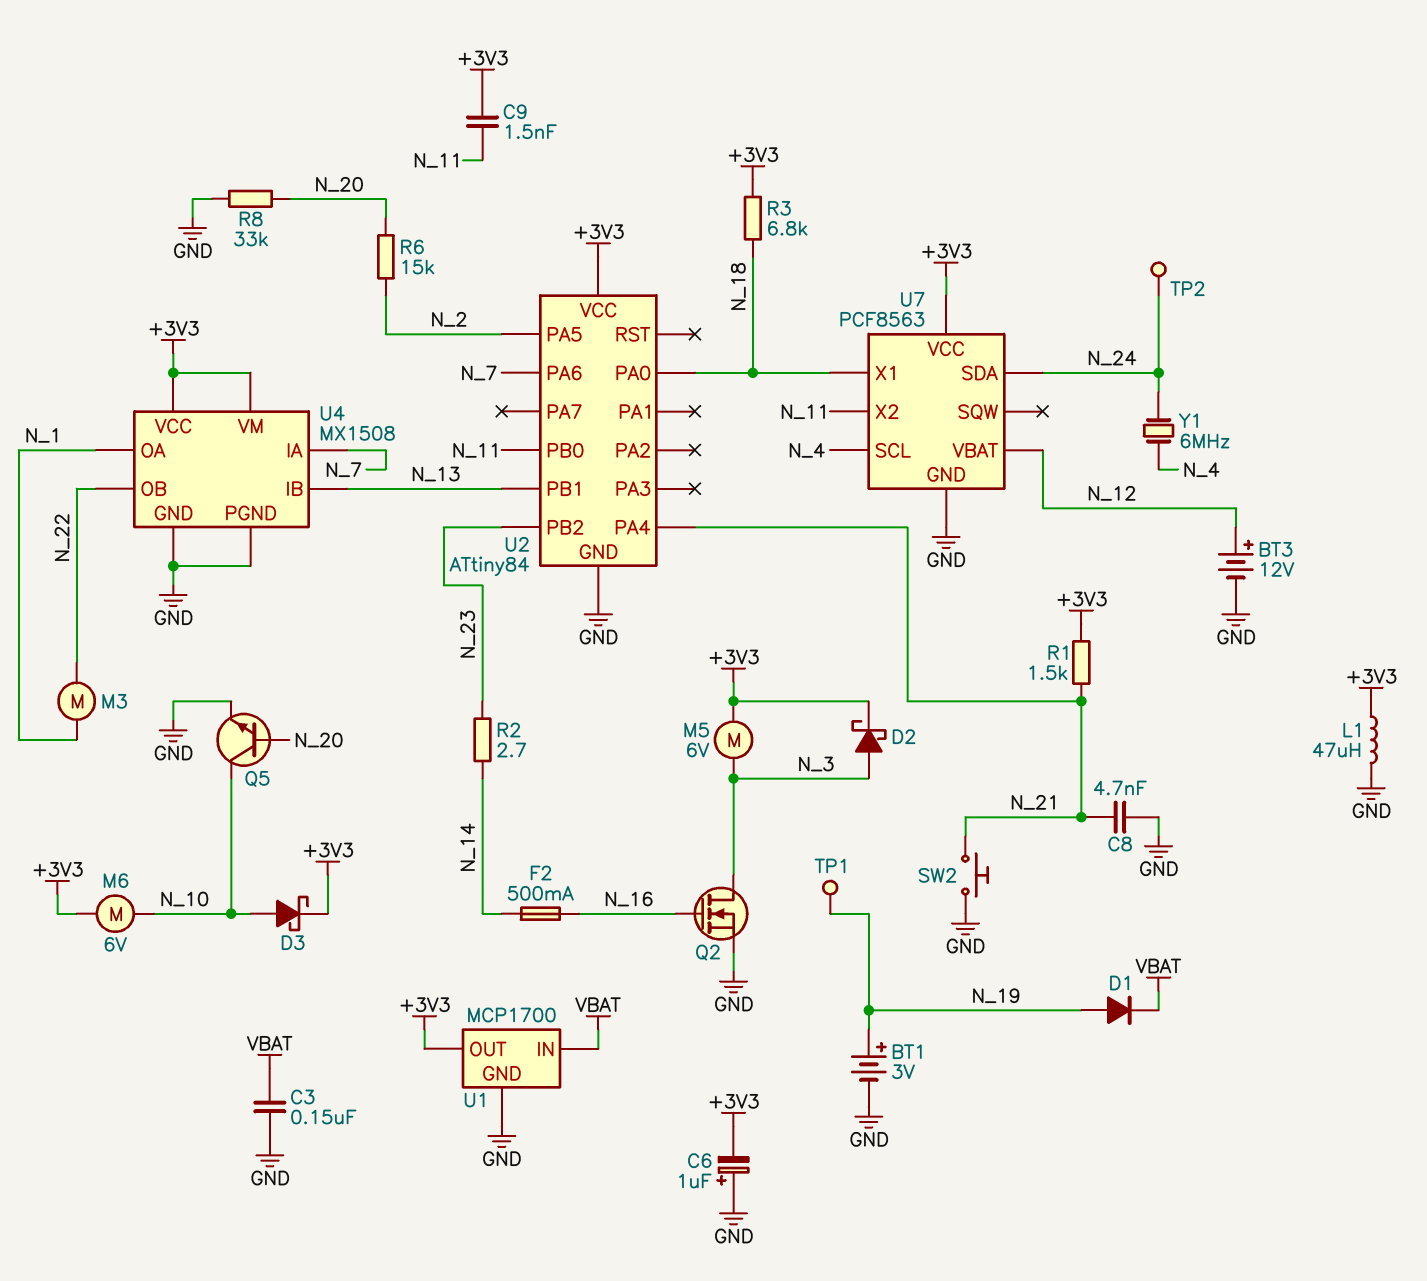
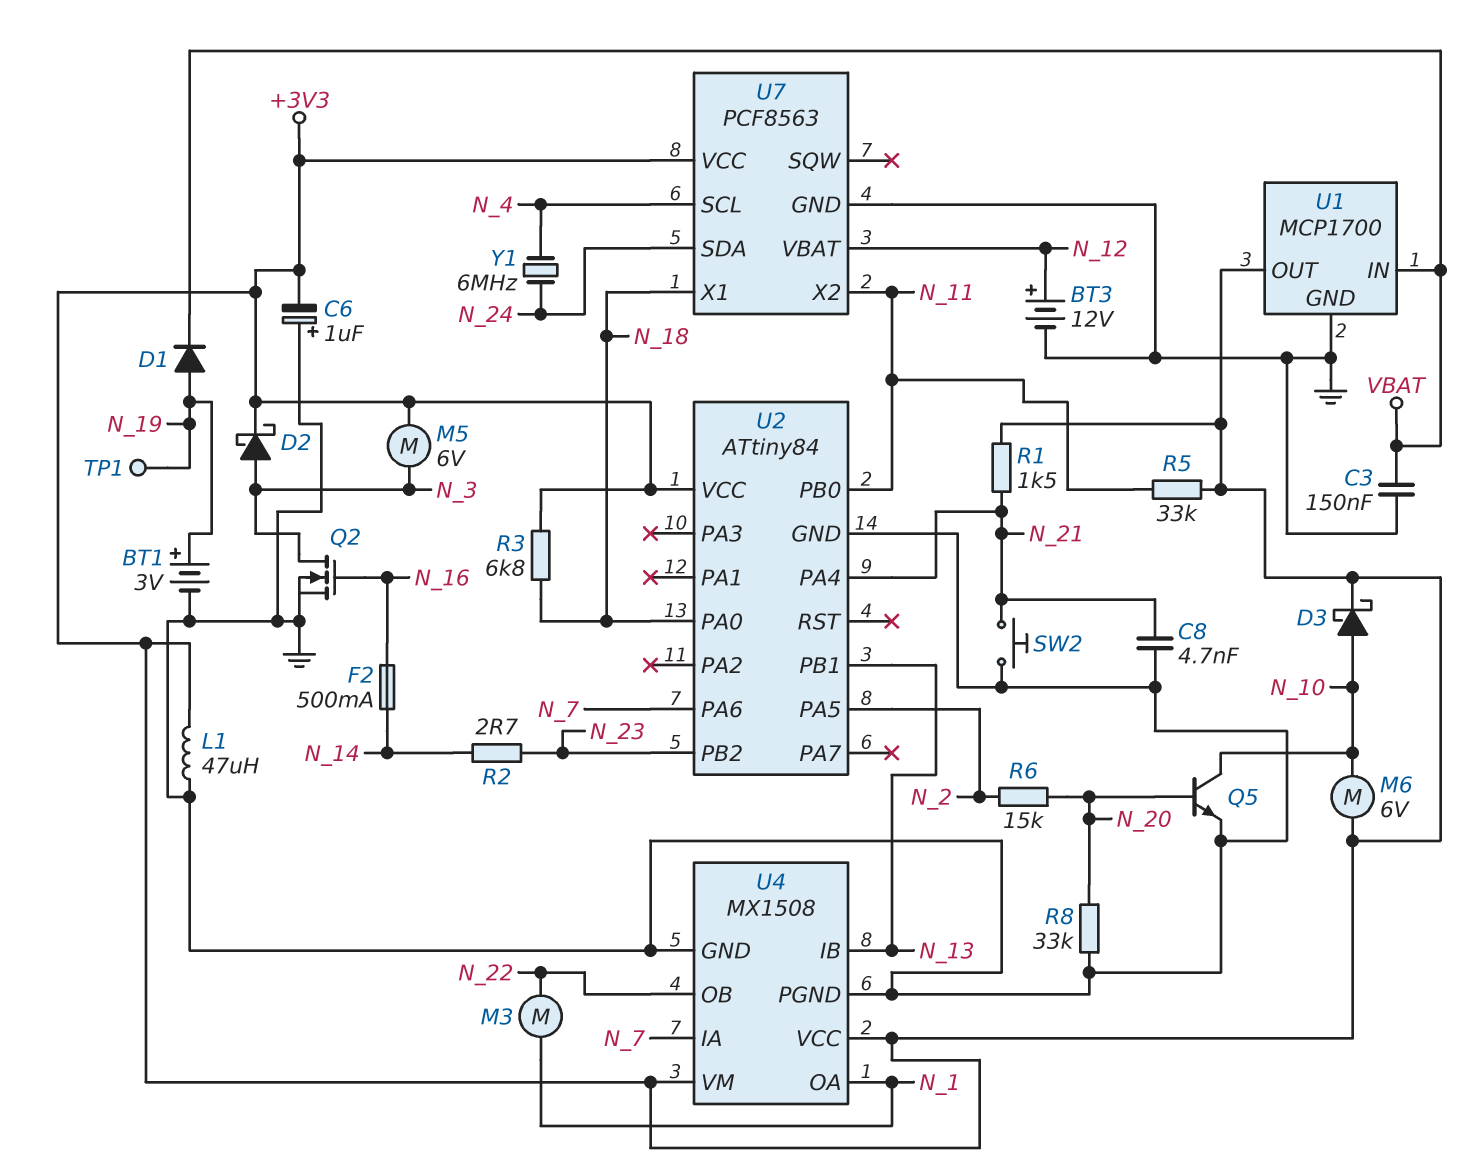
C9: 1.5nF (+3V3, N_11) -> none
R5: none -> 33k (+3V3, N_11)
TP2: test point (N_24) -> none

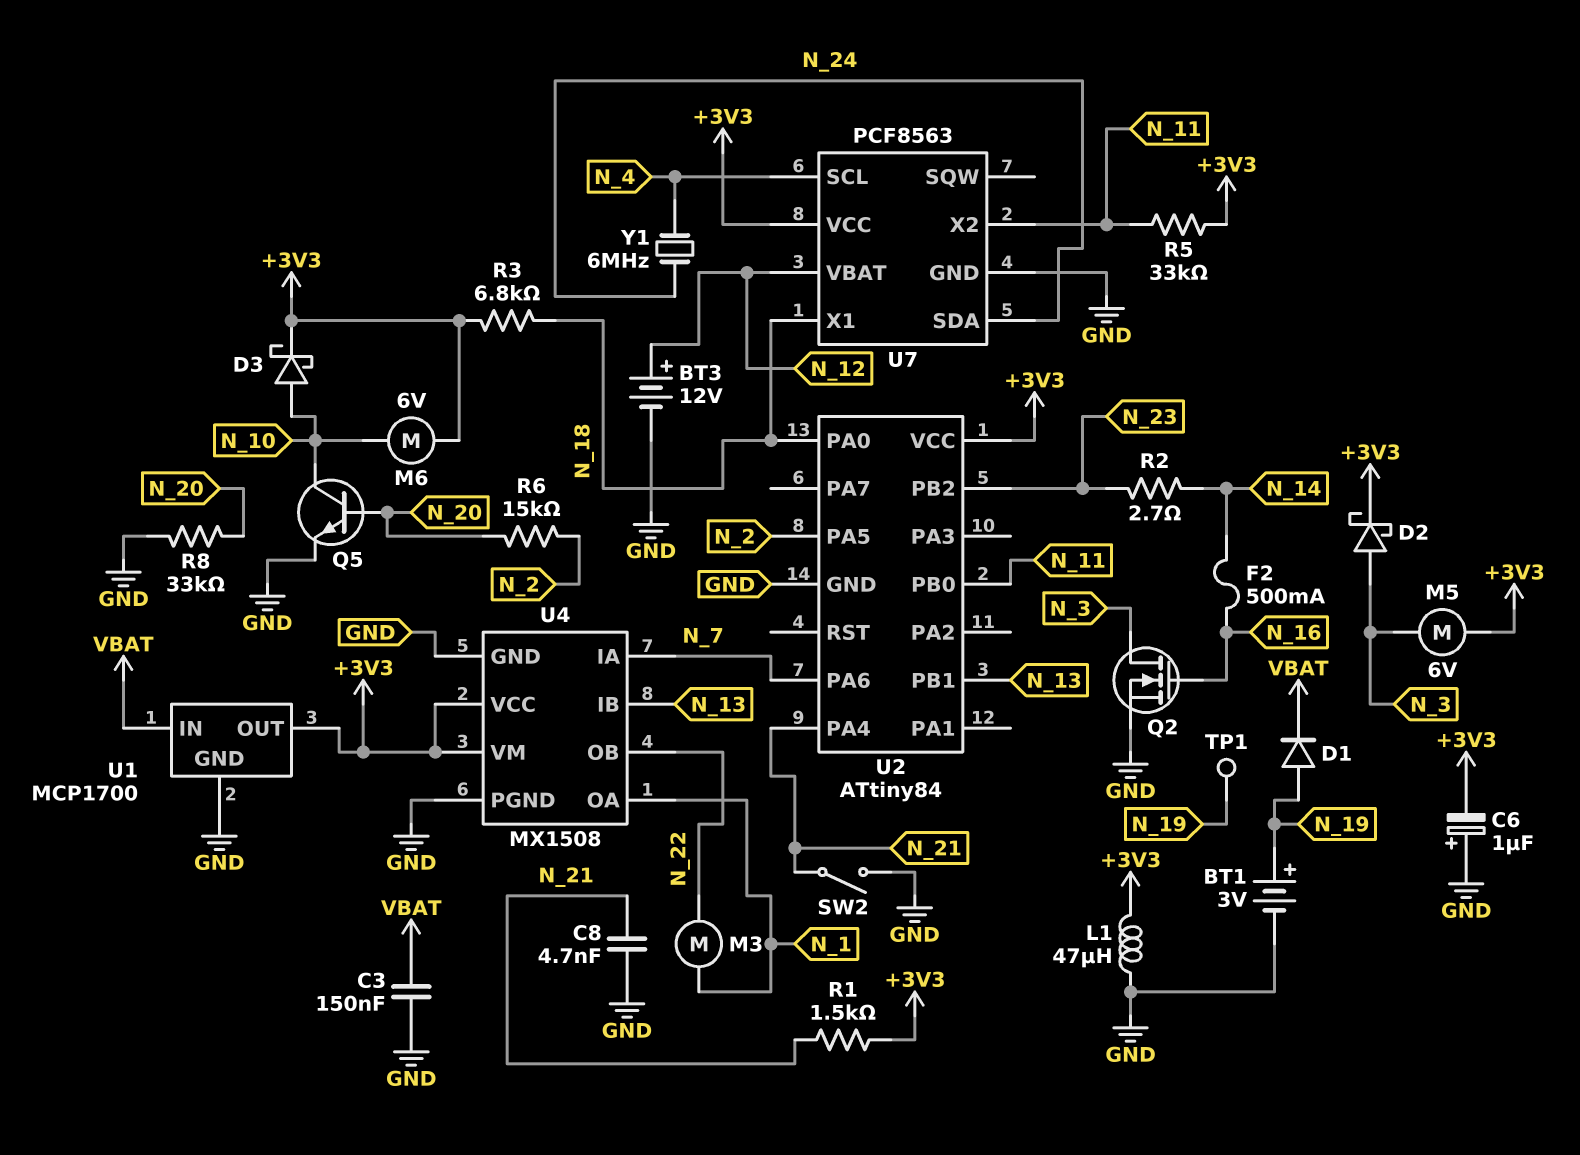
SW2: button (GND, N_21) -> switch (GND, N_21)

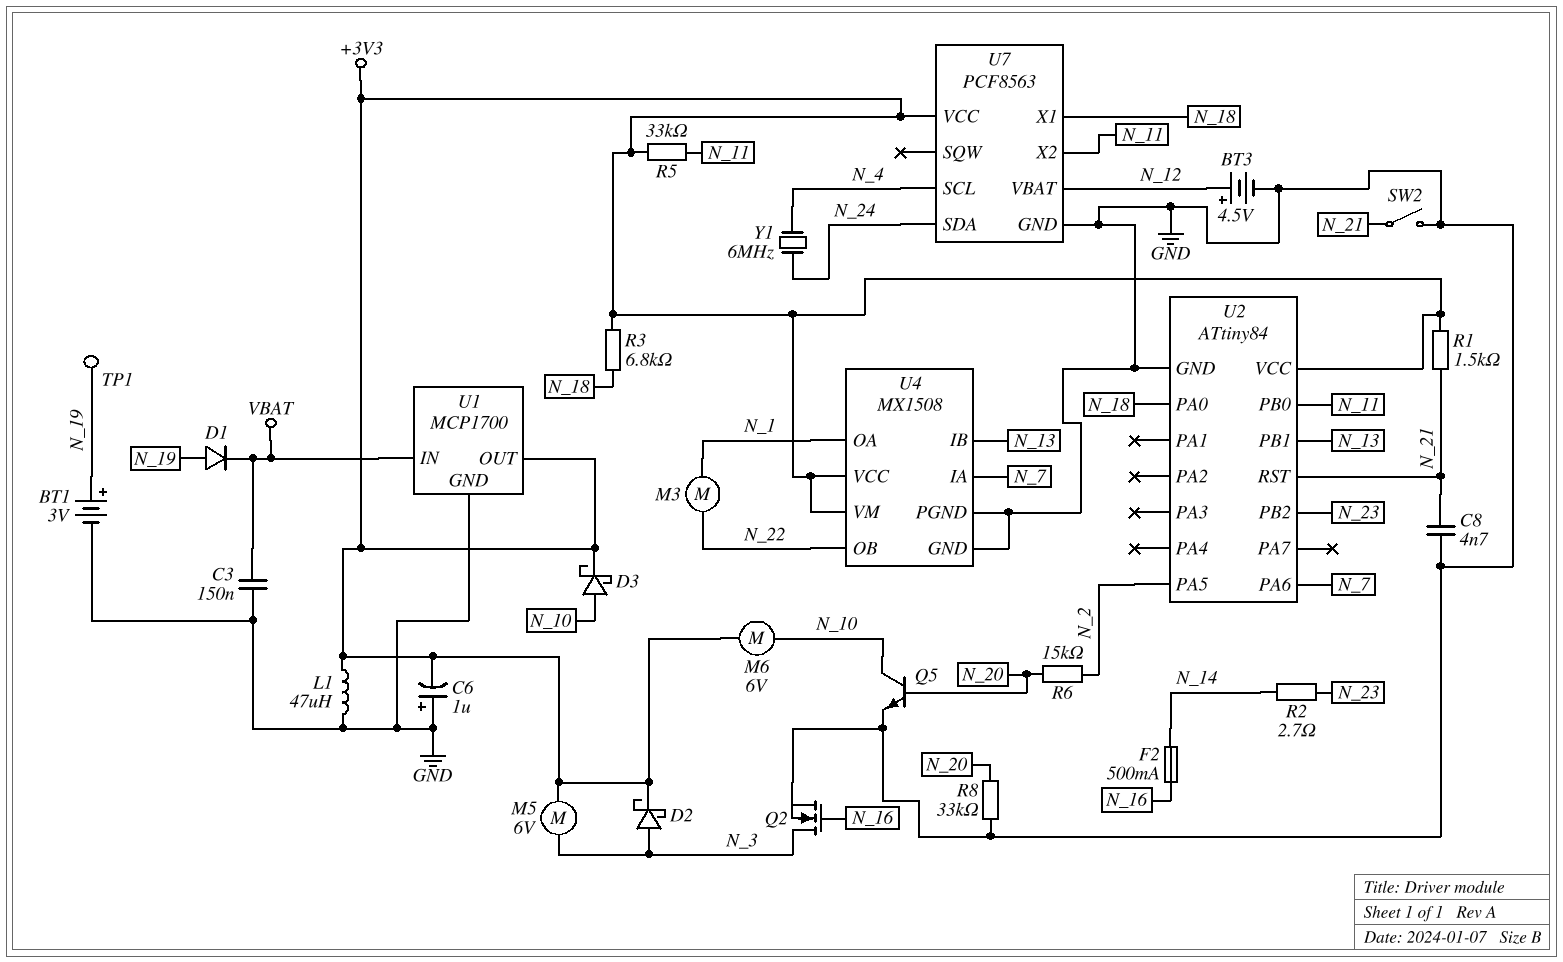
BT3: 12V (plus N_12, minus GND) -> 4.5V (plus N_12, minus GND)
U2 pin PA4: N_21 -> none
U2 pin RST: none -> N_21

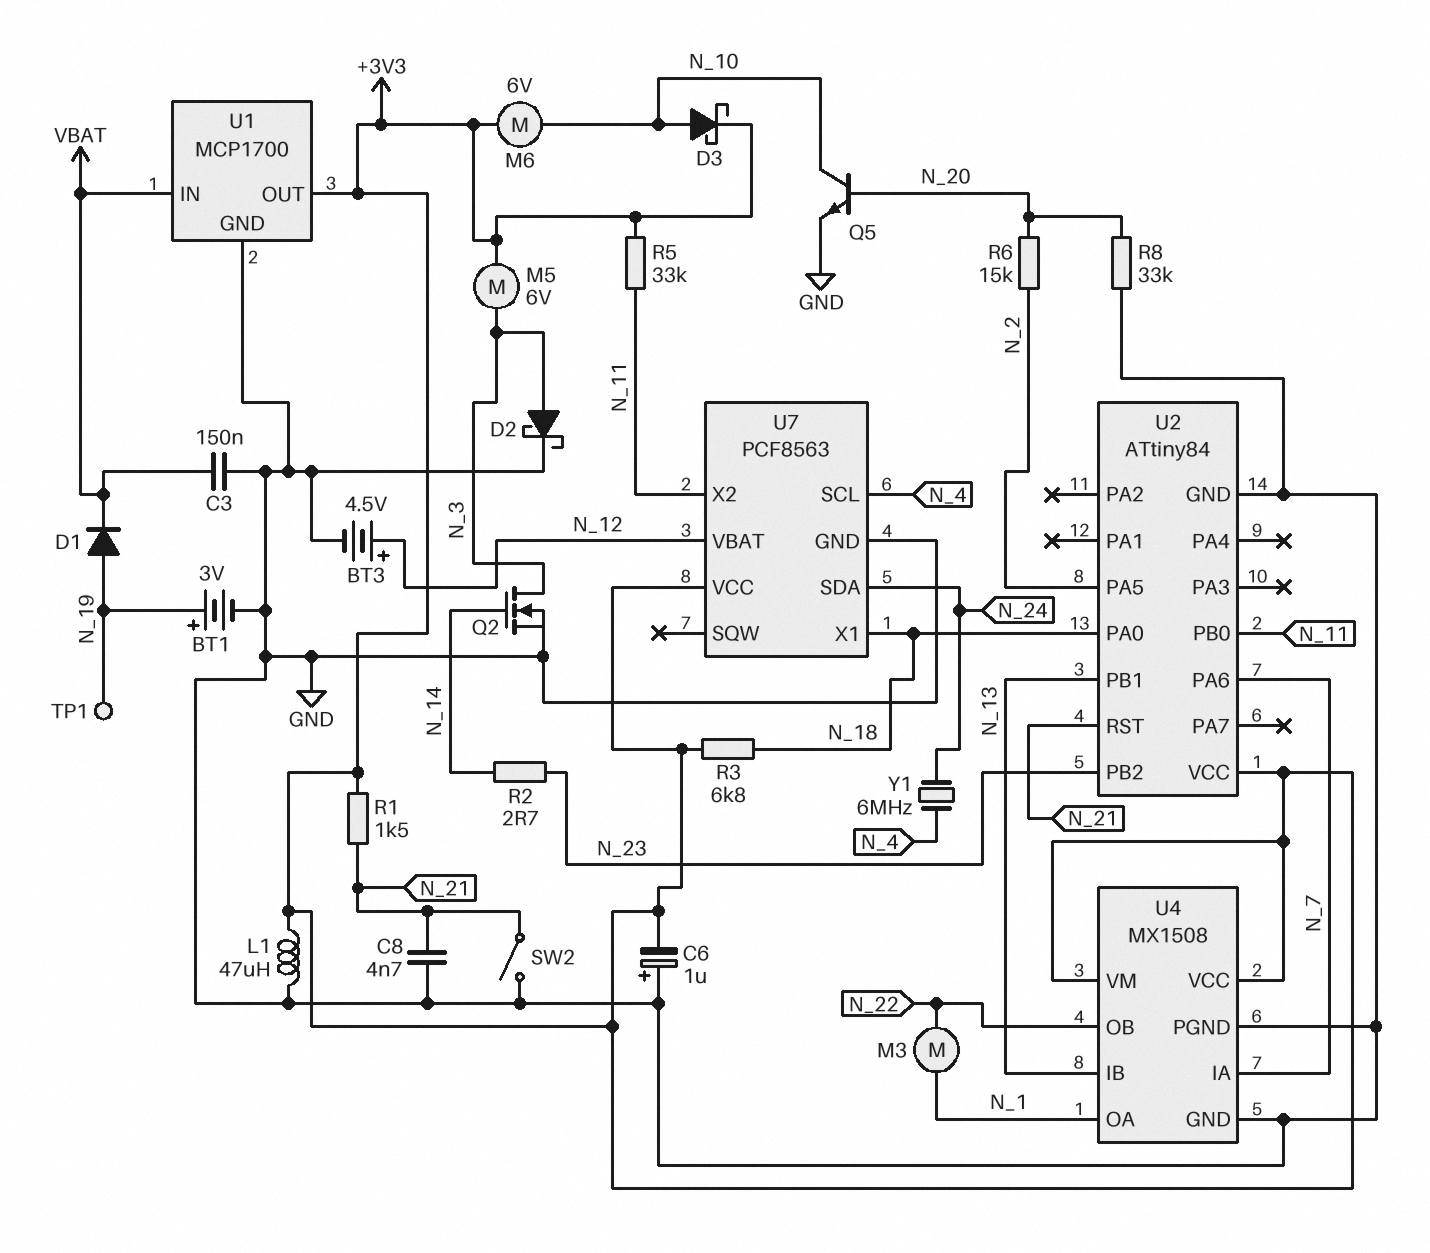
D2: schottky (A N_3, K +3V3) -> schottky (A N_3, K GND)
F2: 500mA (N_14, N_16) -> none
Q2: NMOS (G N_16, D N_3, S GND) -> NMOS (G N_14, D N_3, S GND)

